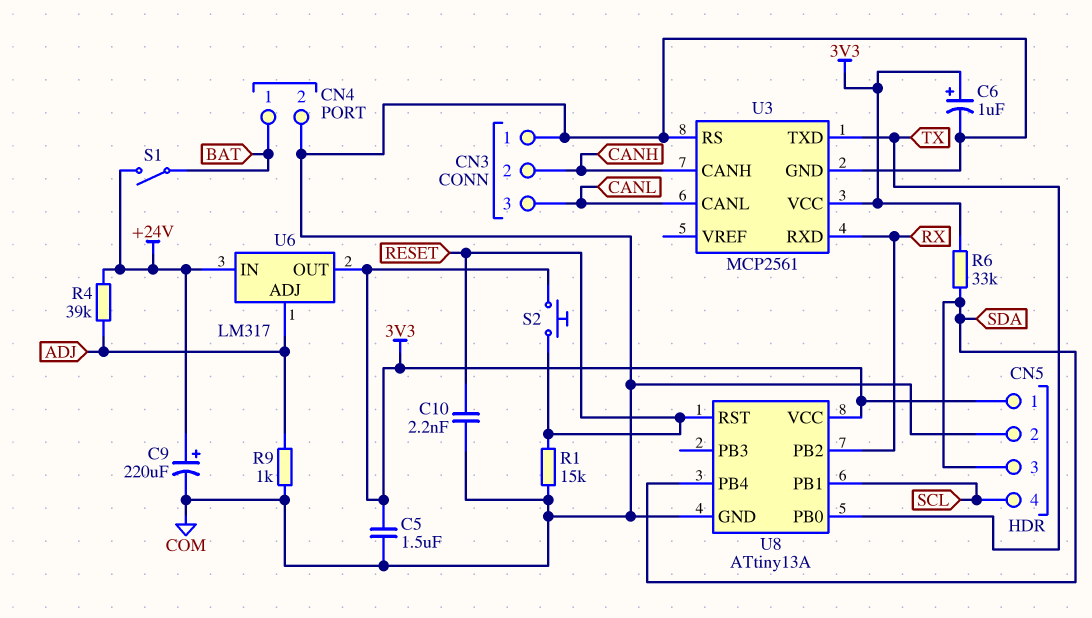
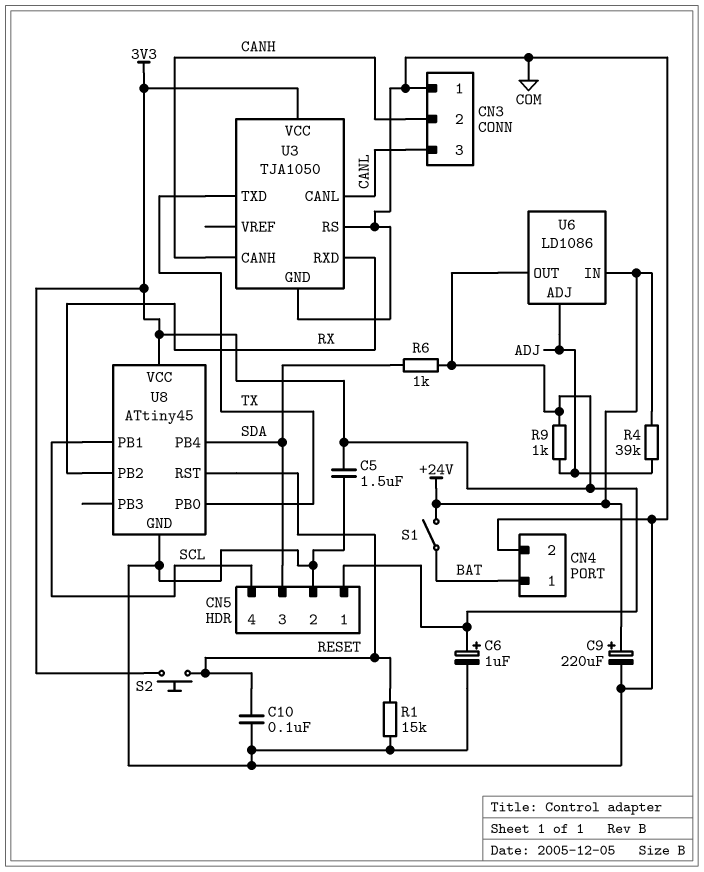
C10: 2.2nF (COM, RESET) -> 100nF (COM, RESET)
R6: 33k (3V3, SDA) -> 1k (3V3, SDA)
R9: 1k (ADJ, COM) -> 1k (3V3, ADJ)
U3: MCP2561 -> TJA1050
U6: LM317 -> LD1086
U8: ATtiny13A -> ATtiny45

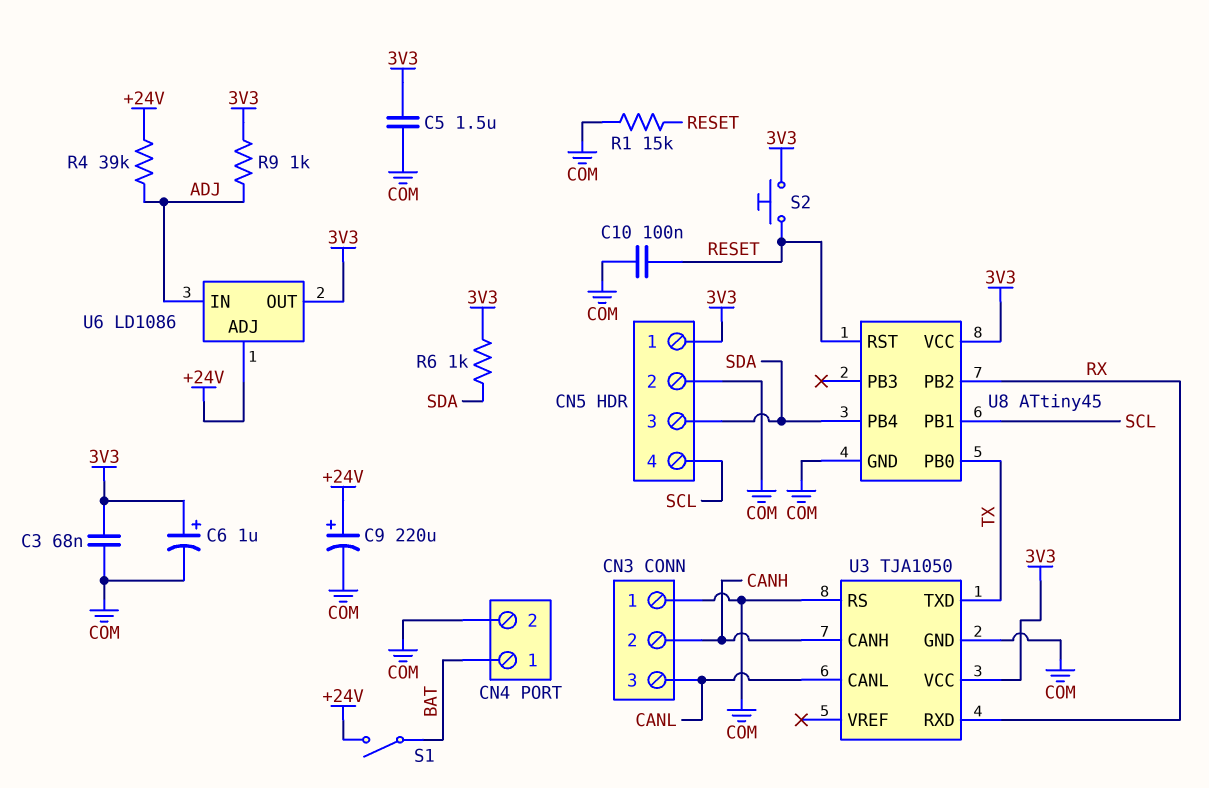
C3: none -> 68nF (3V3, COM)
U6 pin ADJ: ADJ -> +24V
U6 pin IN: +24V -> ADJ

